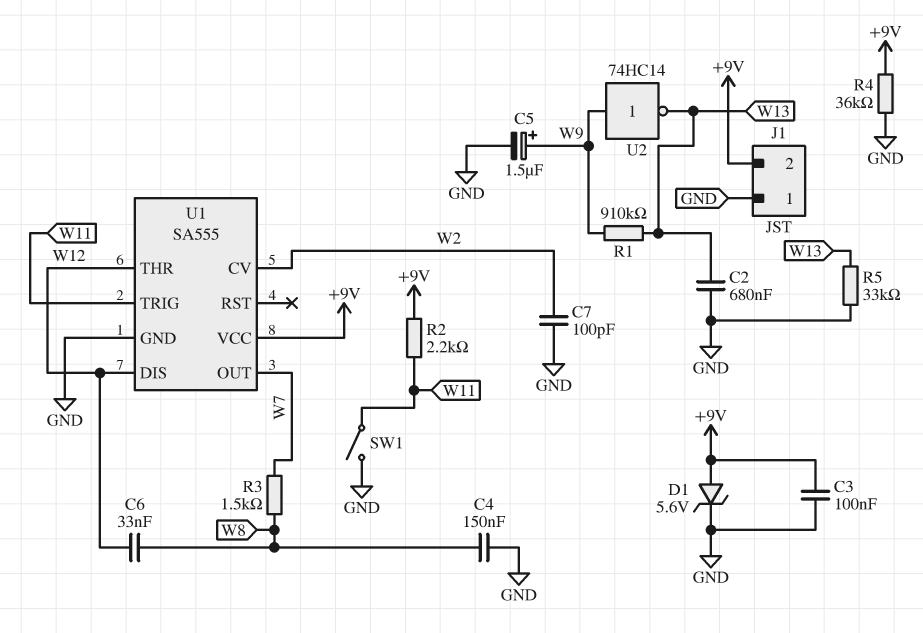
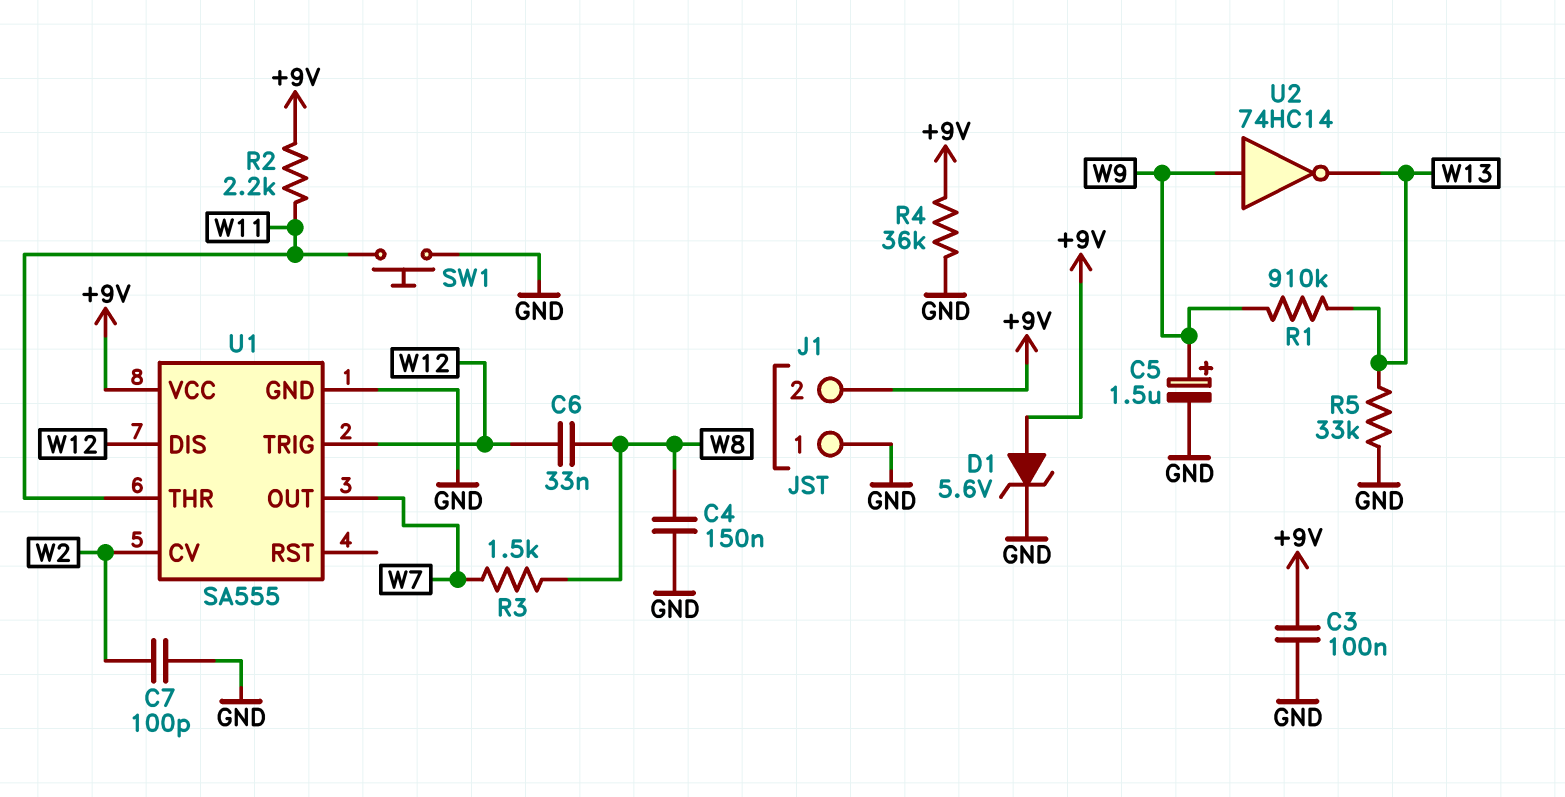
C2: 680nF (GND, W13) -> none
SW1: switch (GND, W11) -> button (GND, W11)
U1 pin THR: W12 -> W11
U1 pin TRIG: W11 -> W12

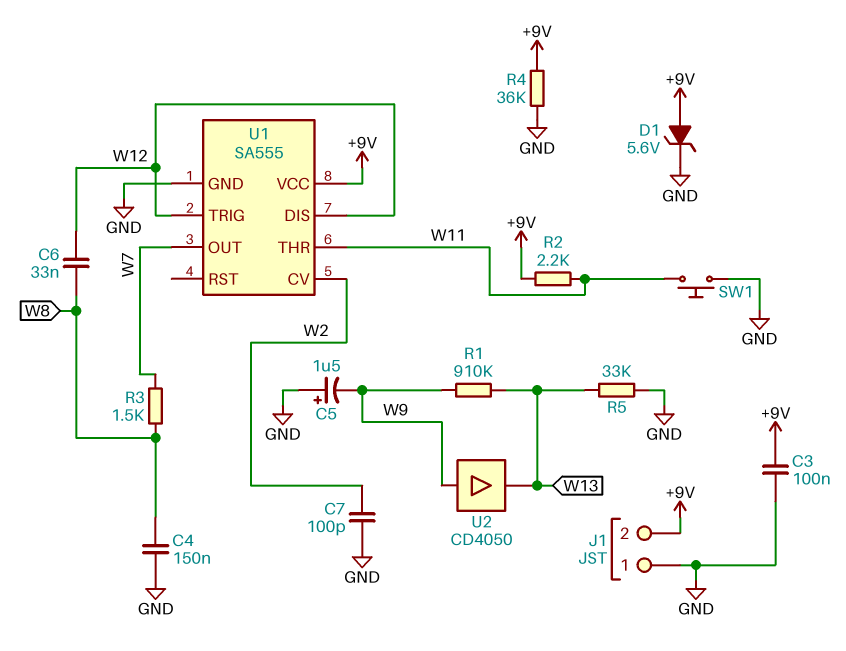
C5: 1.5uF (plus W9, minus GND) -> 1.5uF (plus GND, minus W9)
U2: NOT 74HC14 (in W9, out W13) -> buffer CD4050 (in W9, out W13)

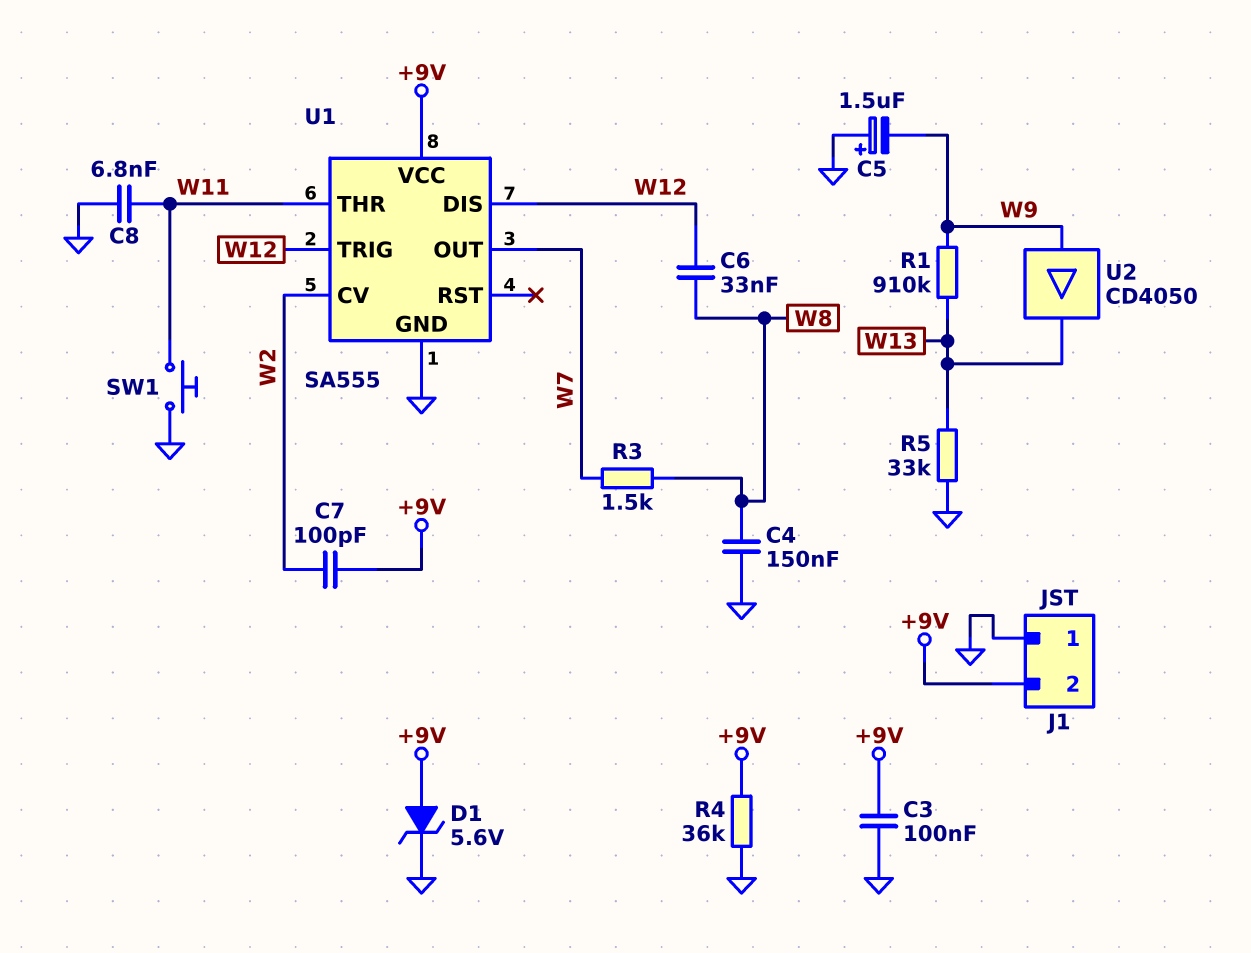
C7: 100pF (GND, W2) -> 100pF (+9V, W2)
C8: none -> 6.8nF (GND, W11)
R2: 2.2k (+9V, W11) -> none

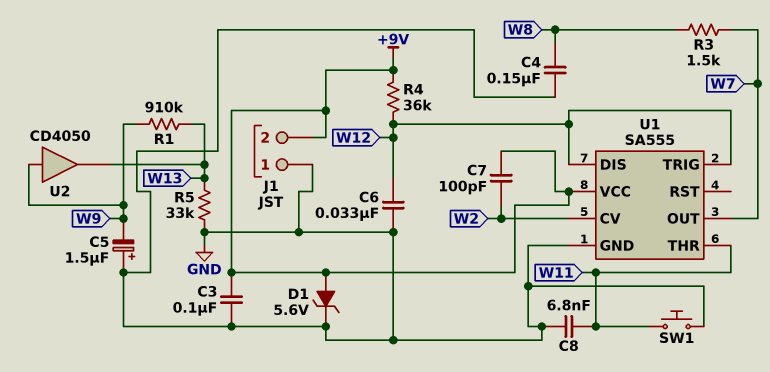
C6: 33nF (W8, W12) -> 33nF (GND, W12)
R4: 36k (+9V, GND) -> 36k (+9V, W12)

